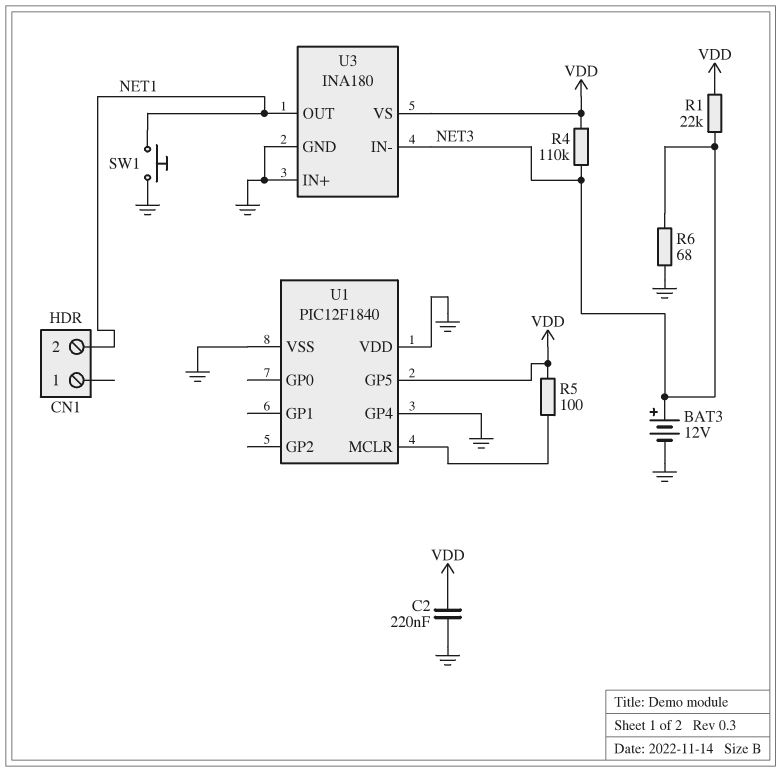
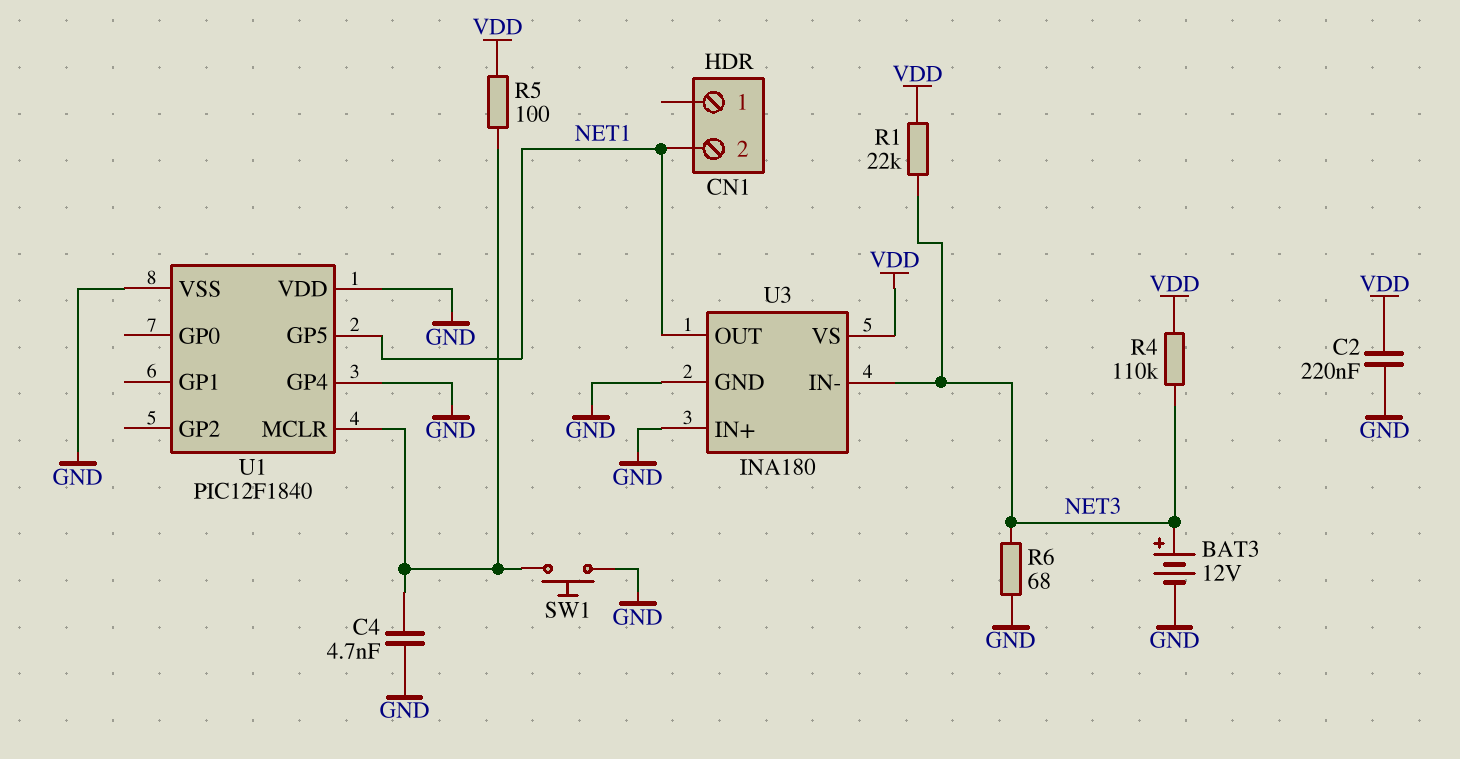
C4: none -> 4.7nF (GND, U1/MCLR)
SW1: button (GND, NET1) -> button (GND, U1/MCLR)
U1 pin GP5: VDD -> NET1

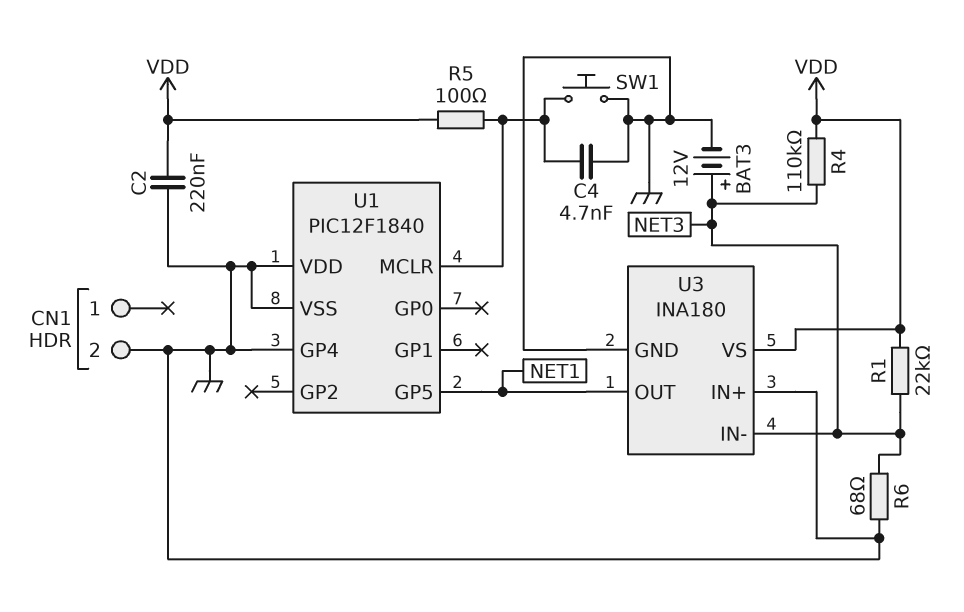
CN1 pin 2: NET1 -> GND

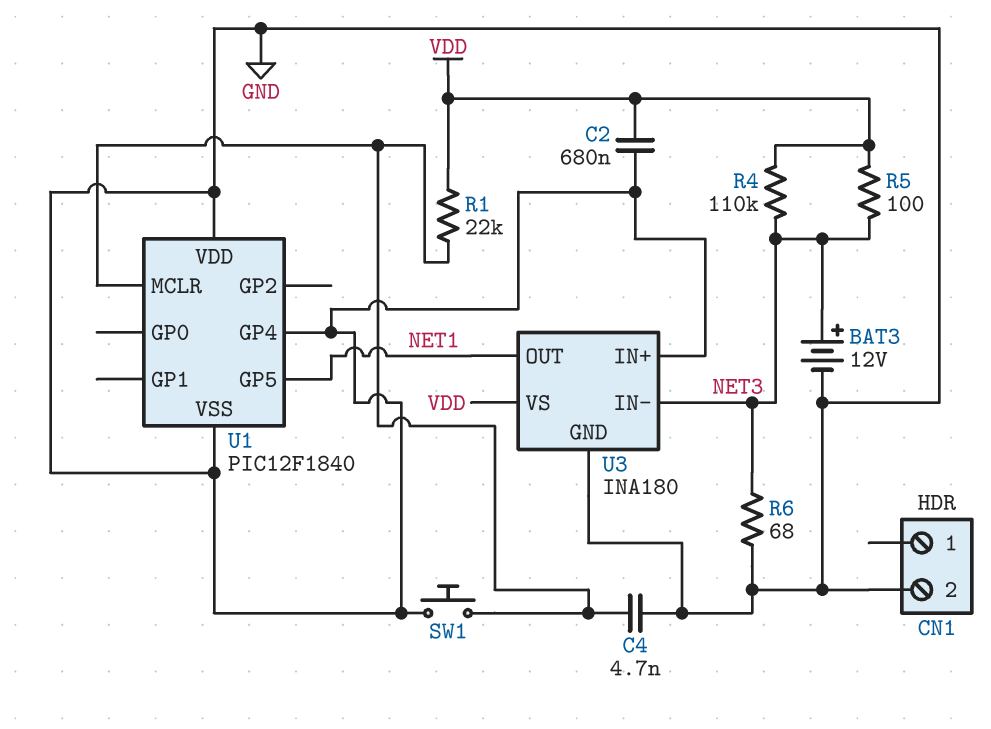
C2: 220nF (GND, VDD) -> 680nF (GND, VDD)
R1: 22k (NET3, VDD) -> 22k (U1/MCLR, VDD)
R5: 100 (U1/MCLR, VDD) -> 100 (NET3, VDD)

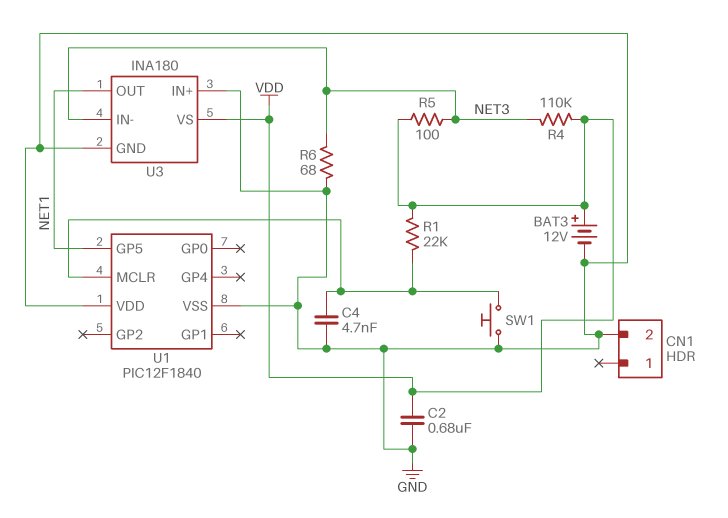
BAT3: 12V (plus NET3, minus GND) -> 12V (plus VDD, minus GND)
U1 pin GP4: GND -> none

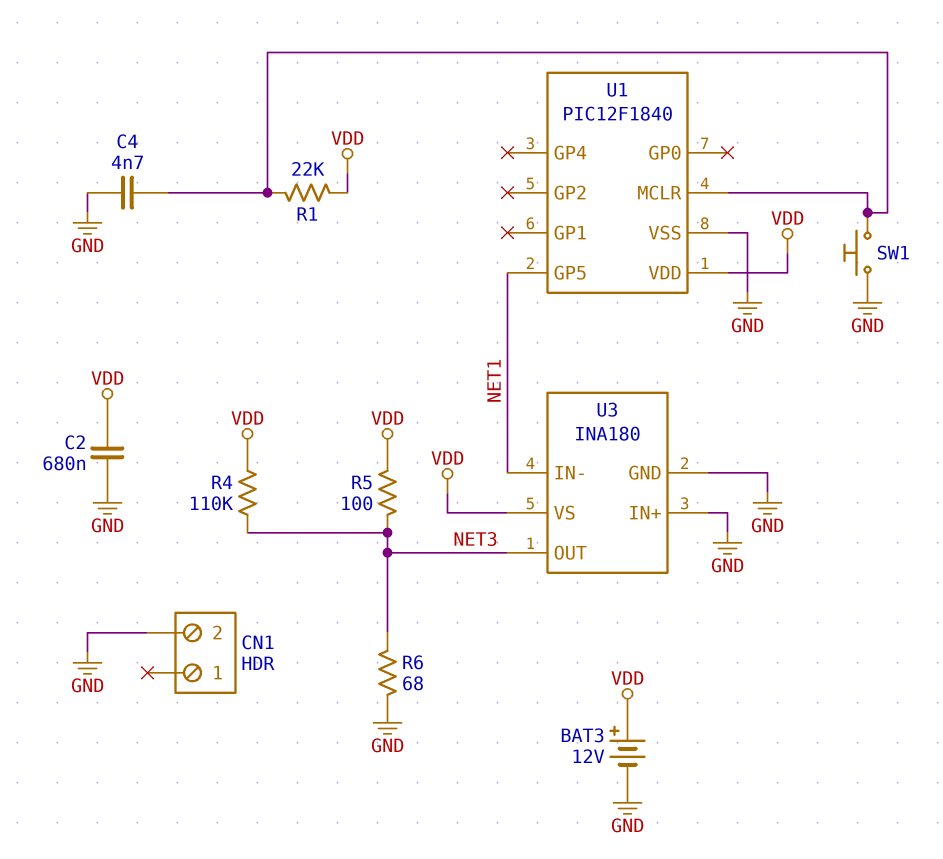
U1 pin VDD: GND -> VDD
U3 pin IN-: NET3 -> NET1
U3 pin OUT: NET1 -> NET3

